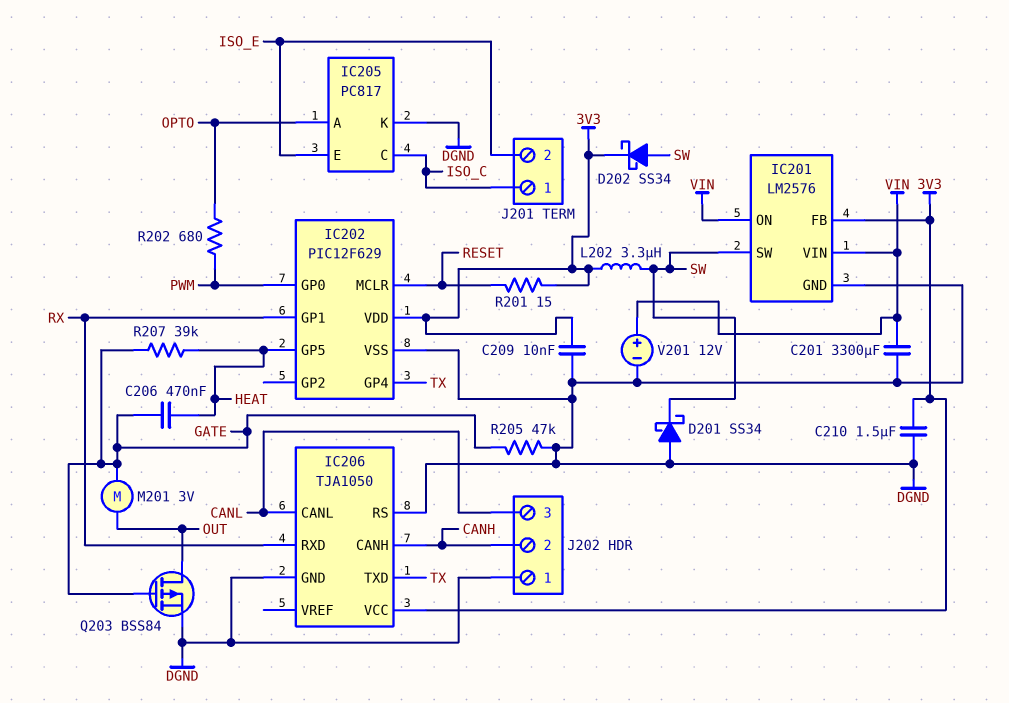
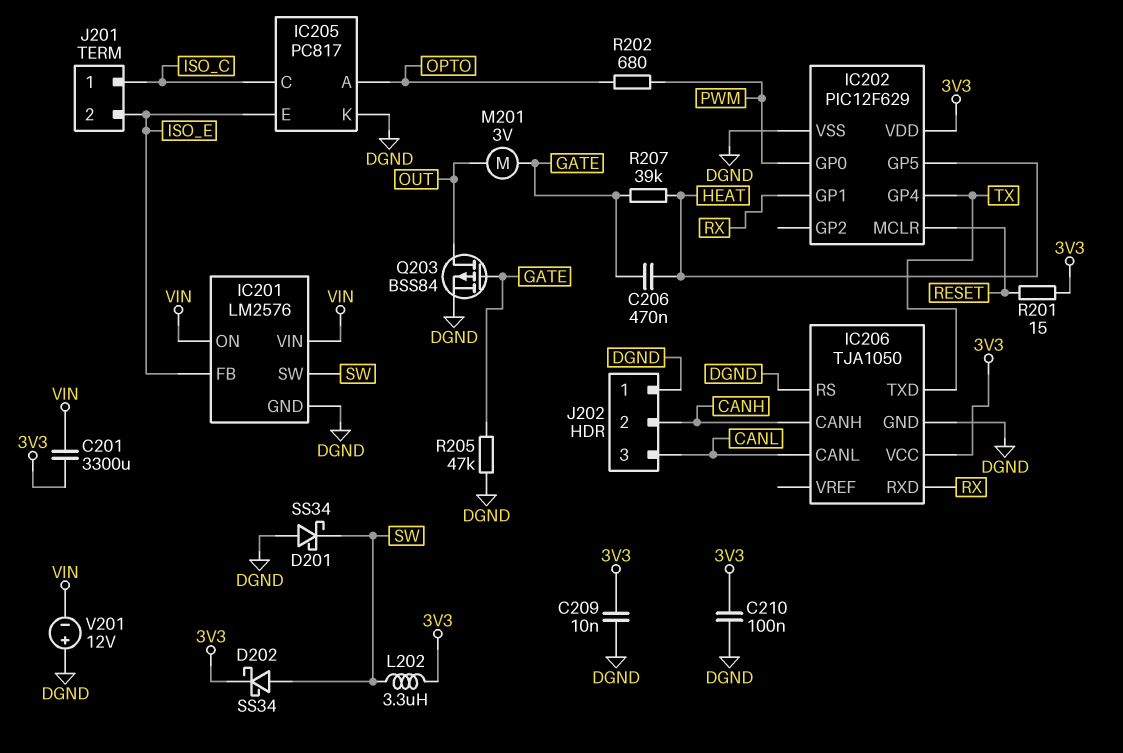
C201: 3300uF (DGND, VIN) -> 3300uF (3V3, VIN)
C210: 1.5uF (3V3, DGND) -> 100nF (3V3, DGND)
IC201 pin FB: 3V3 -> ISO_E
V201: 12V (plus VIN, minus DGND) -> 12V (plus DGND, minus VIN)

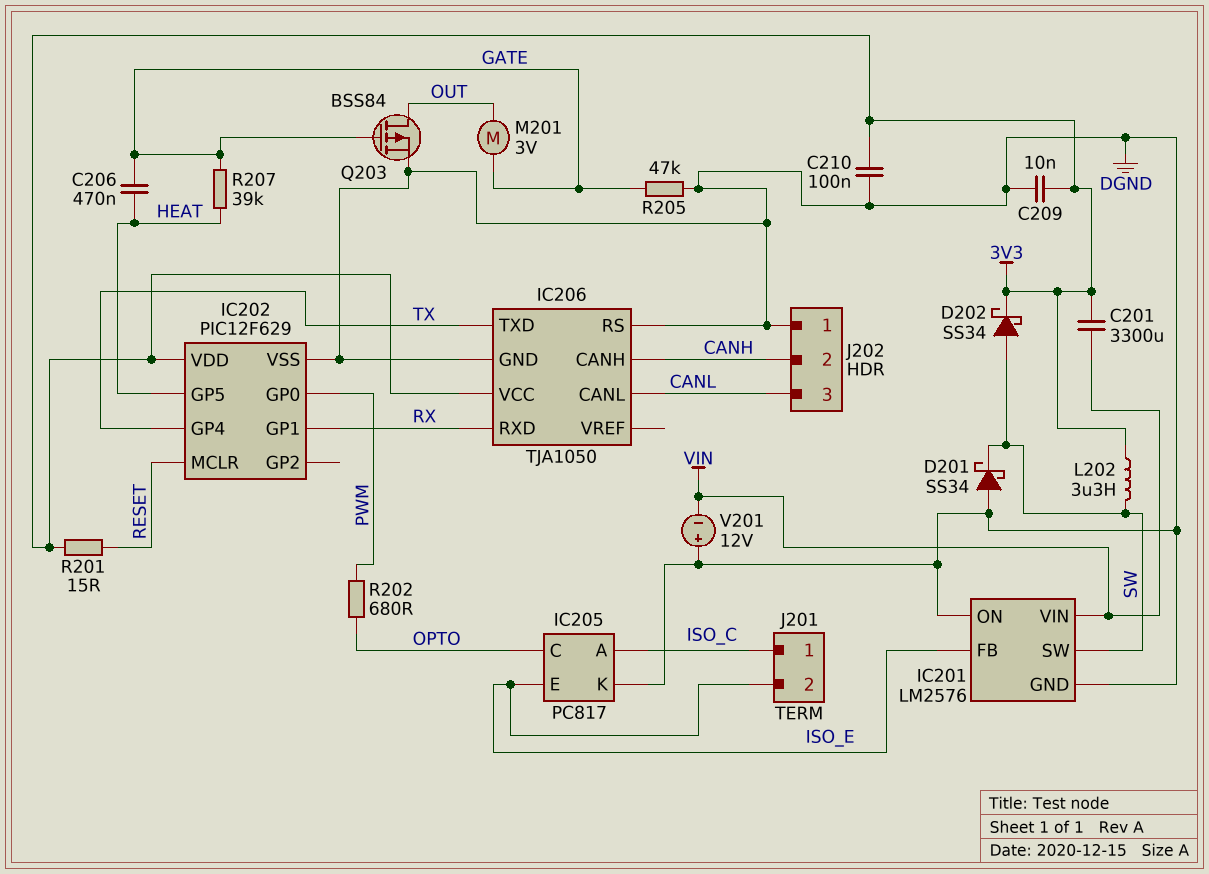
IC201 pin ON: VIN -> DGND
IC205 pin A: OPTO -> ISO_C
IC205 pin C: ISO_C -> OPTO

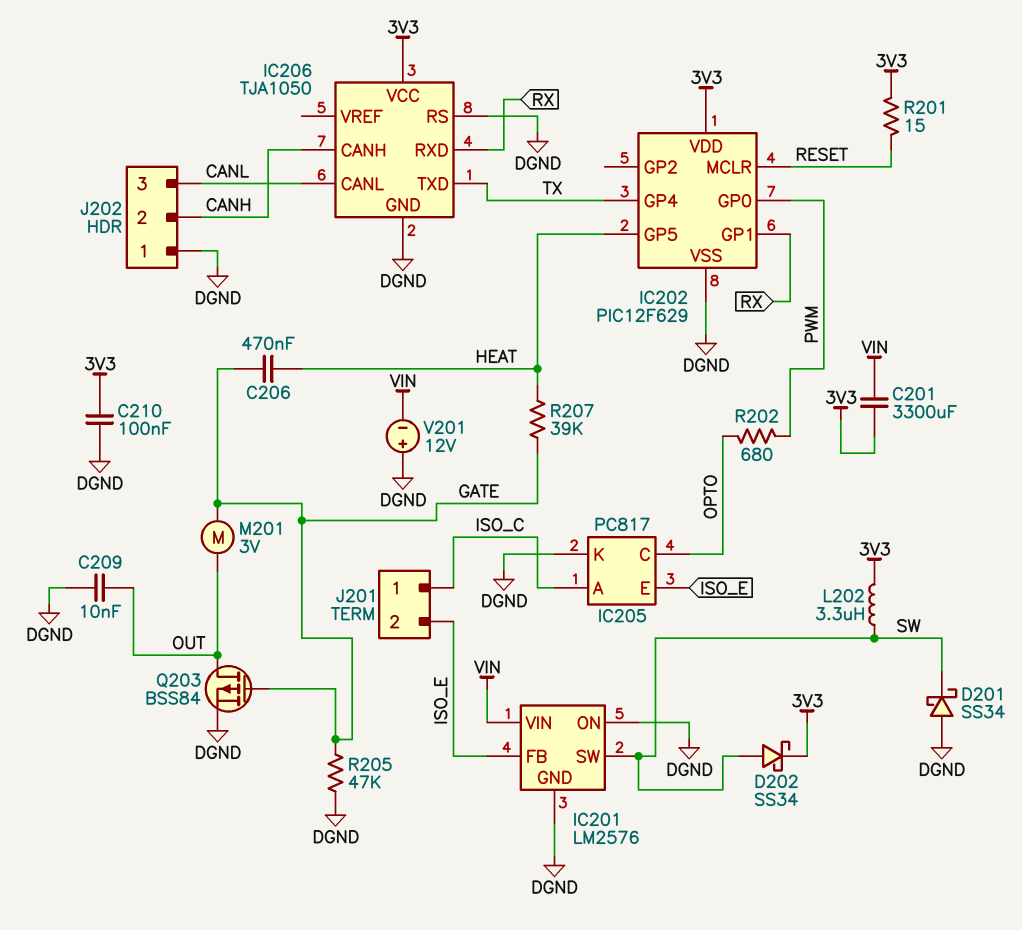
C209: 10nF (3V3, DGND) -> 10nF (DGND, OUT)

